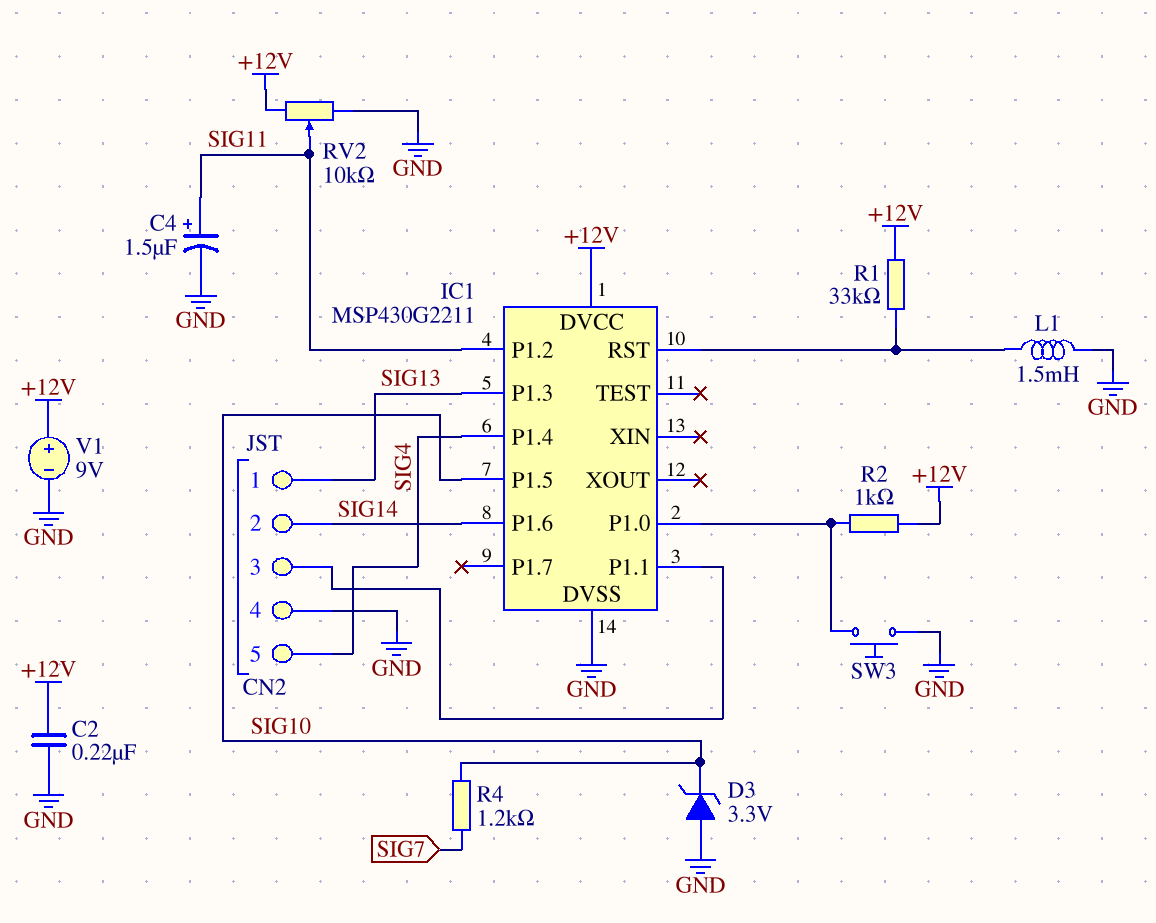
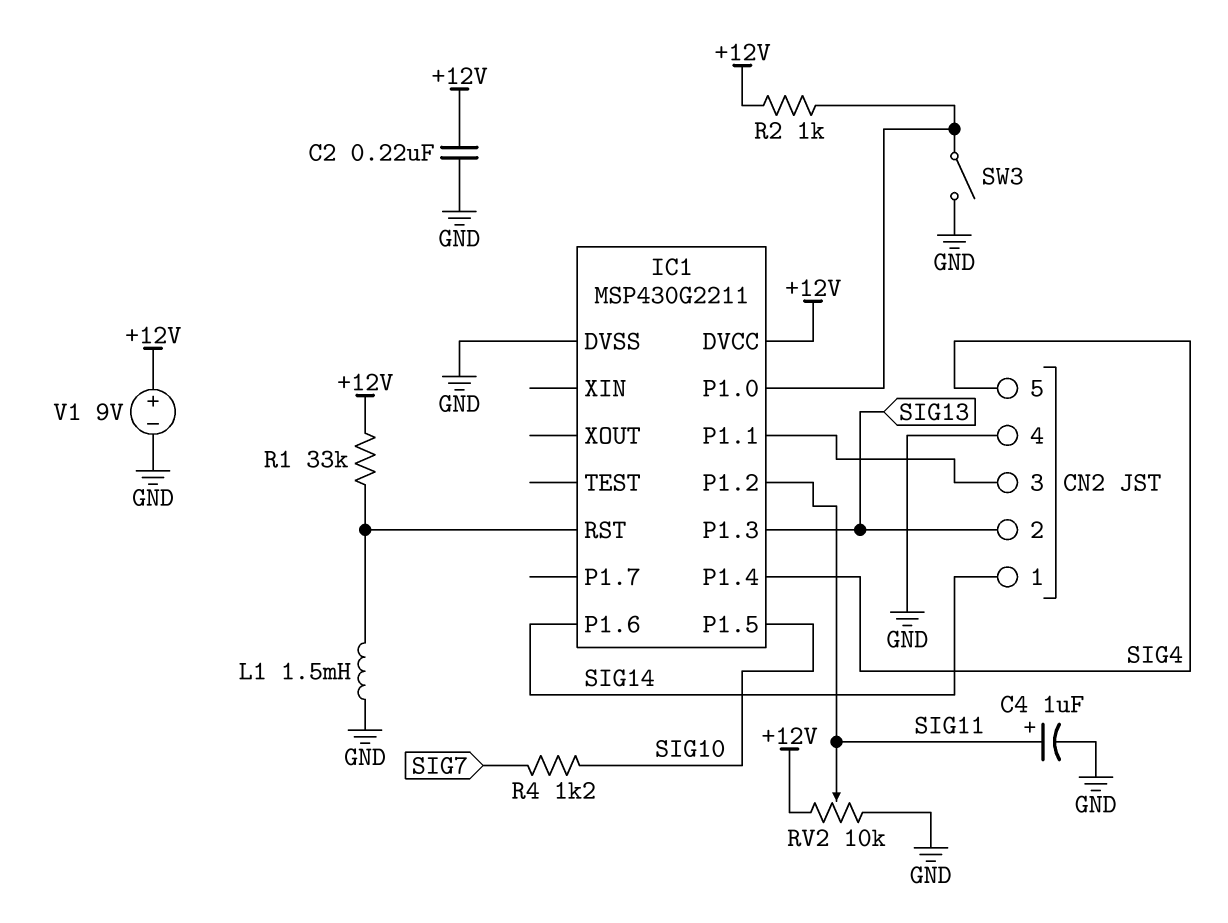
C4: 1.5uF (plus SIG11, minus GND) -> 1uF (plus SIG11, minus GND)
CN2 pin 1: SIG13 -> SIG14
CN2 pin 2: SIG14 -> SIG13
D3: zener 3.3V (A GND, K SIG10) -> none
SW3: button (GND, IC1/P1.0) -> switch (GND, IC1/P1.0)

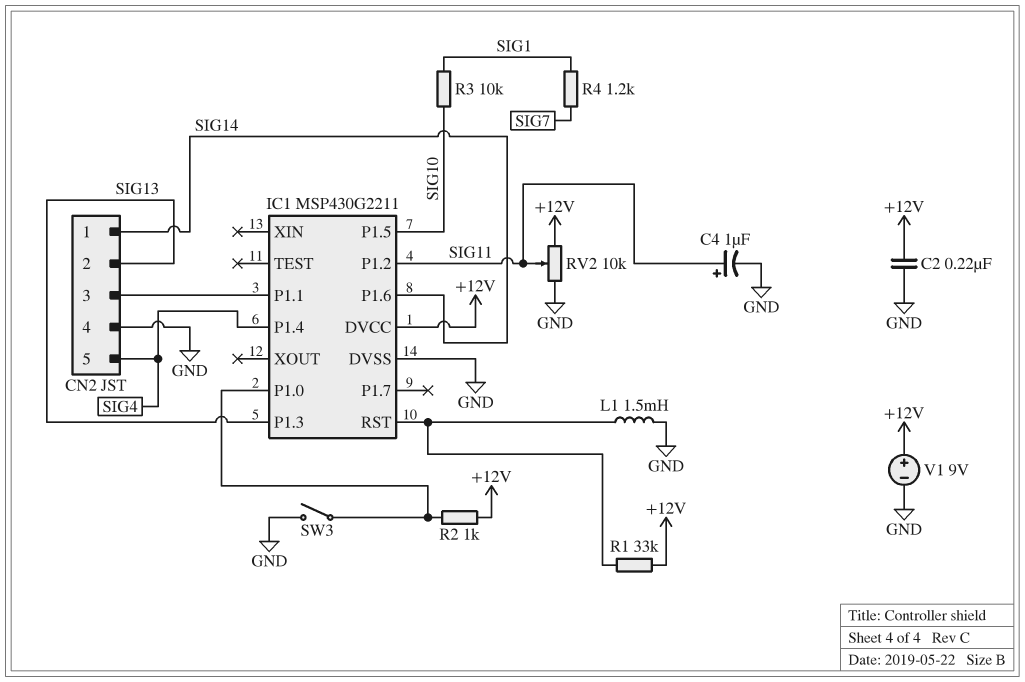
R3: none -> 10k (SIG1, SIG10)
R4: 1.2k (SIG7, SIG10) -> 1.2k (SIG1, SIG7)

